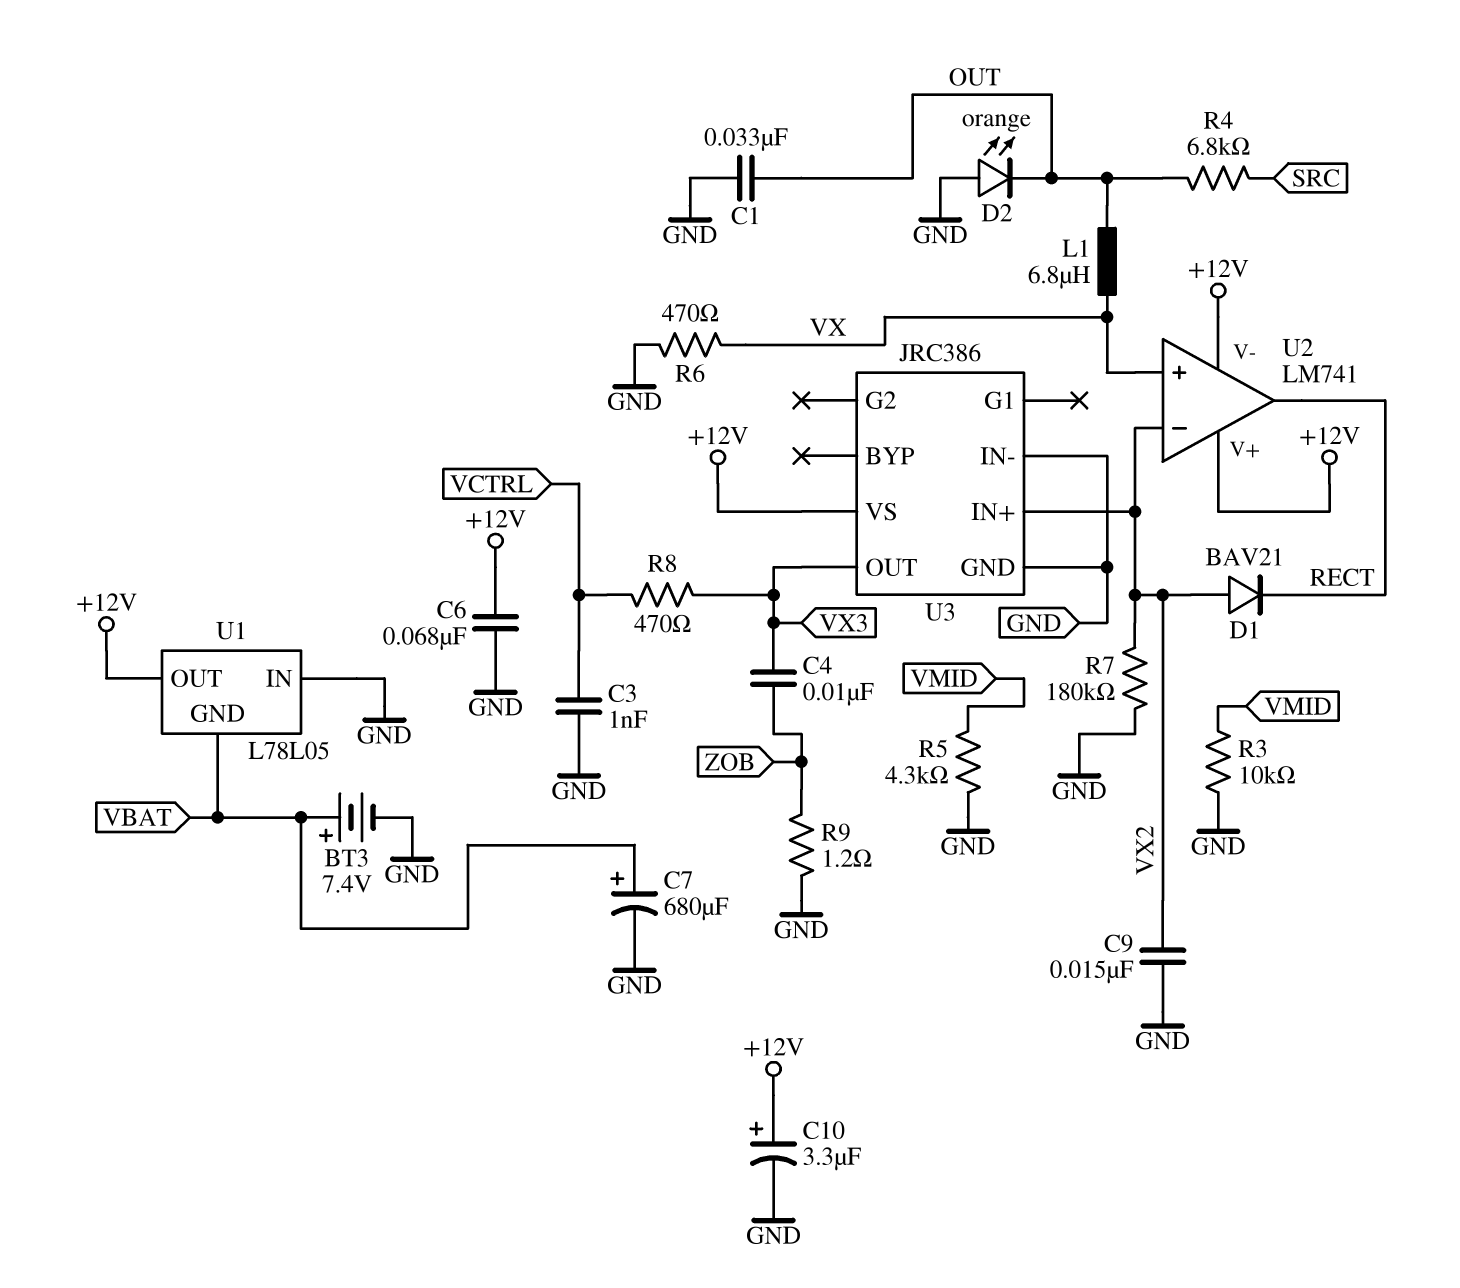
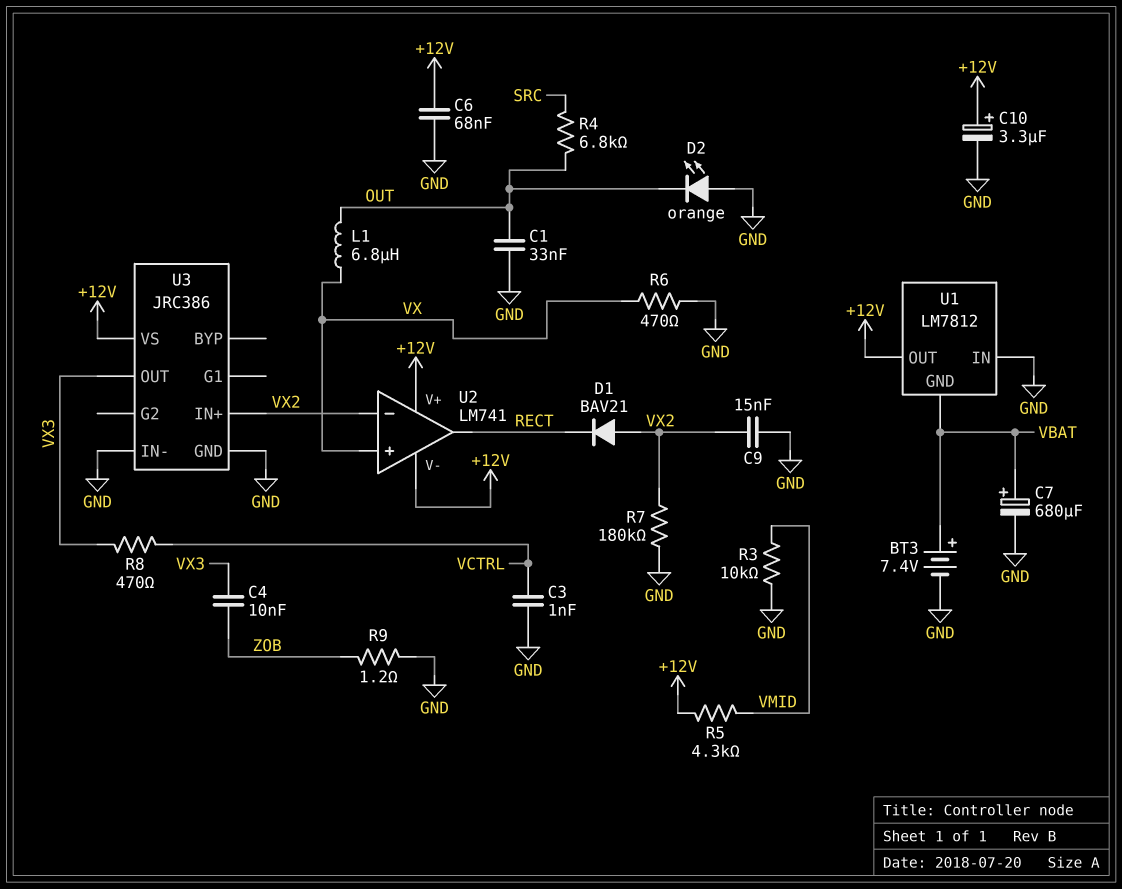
R5: 4.3k (GND, VMID) -> 4.3k (+12V, VMID)
U1: L78L05 -> LM7812

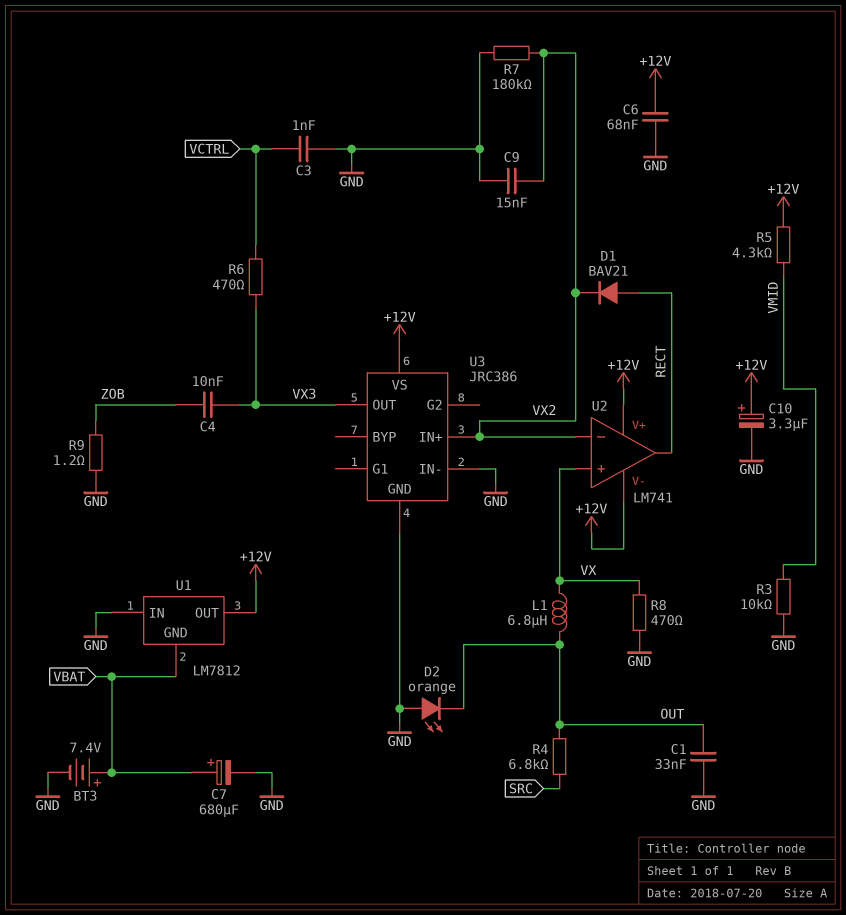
D1: diode BAV21 (A VX2, K RECT) -> diode BAV21 (A RECT, K VX2)
R6: 470 (GND, VX) -> 470 (VCTRL, VX3)
R8: 470 (VCTRL, VX3) -> 470 (GND, VX)

